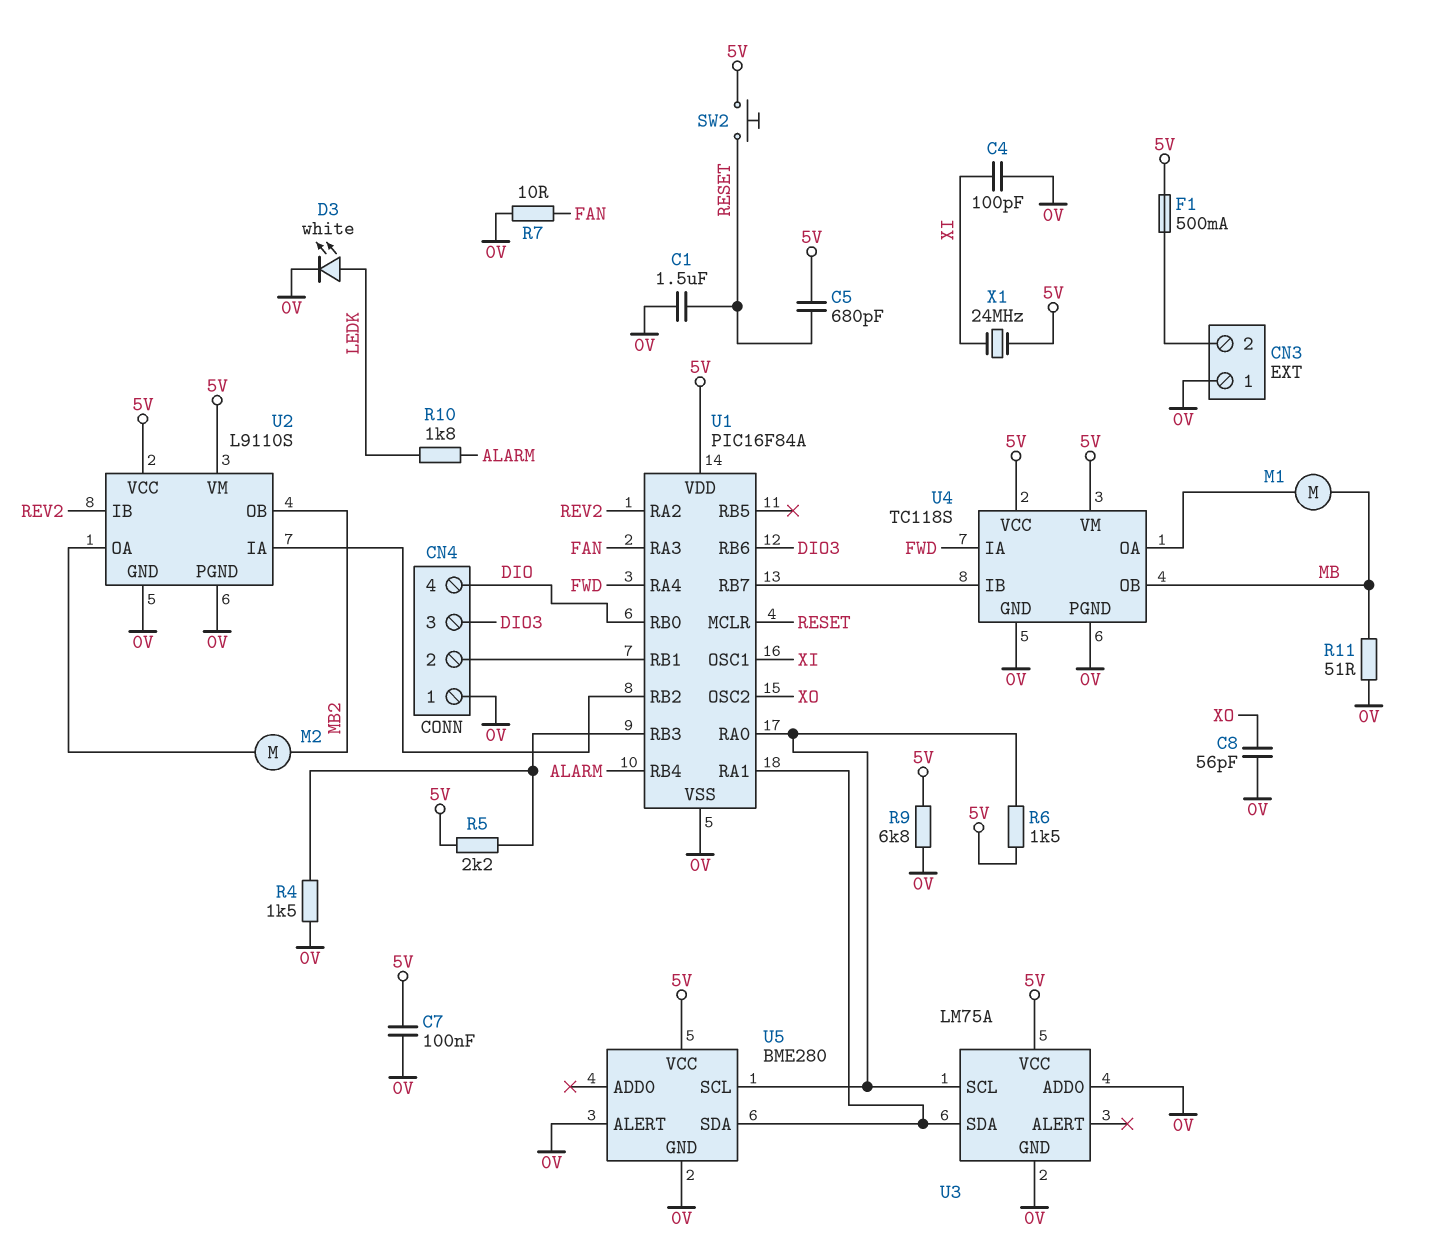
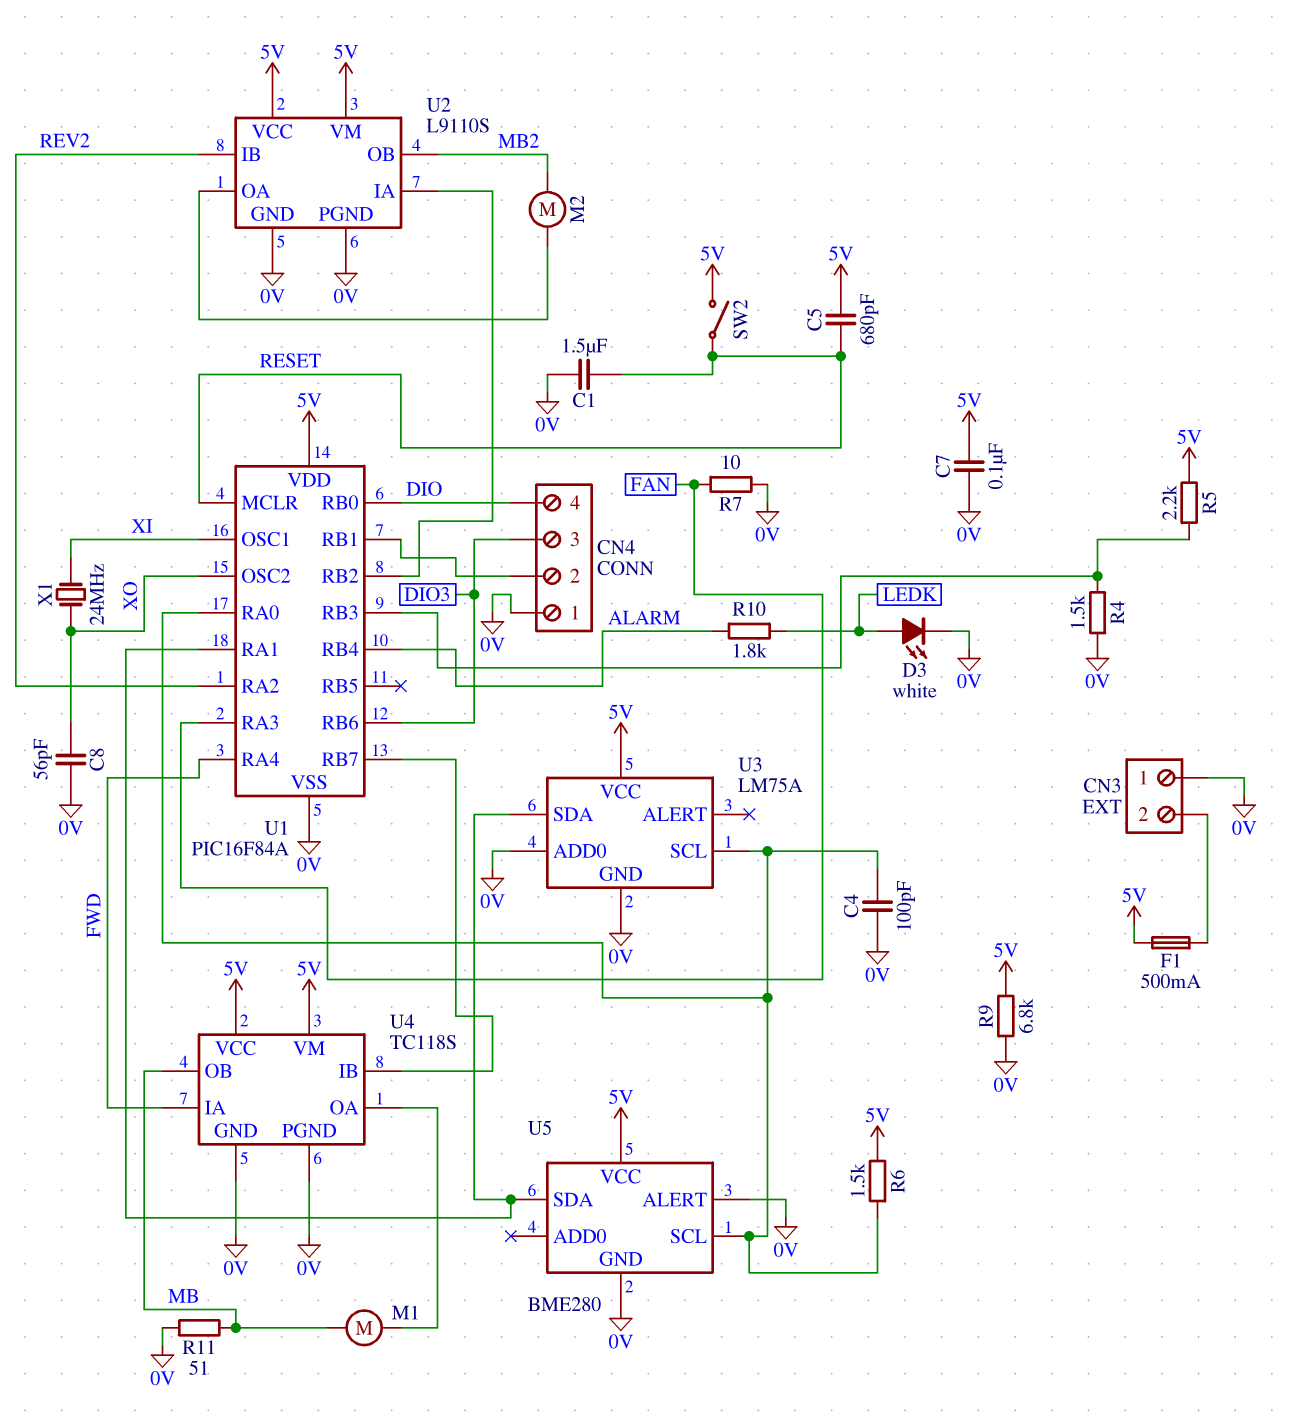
C4: 100pF (0V, XI) -> 100pF (0V, U1/RA0)
SW2: button (5V, RESET) -> switch (5V, RESET)
X1: 24MHz (5V, XI) -> 24MHz (XI, XO)

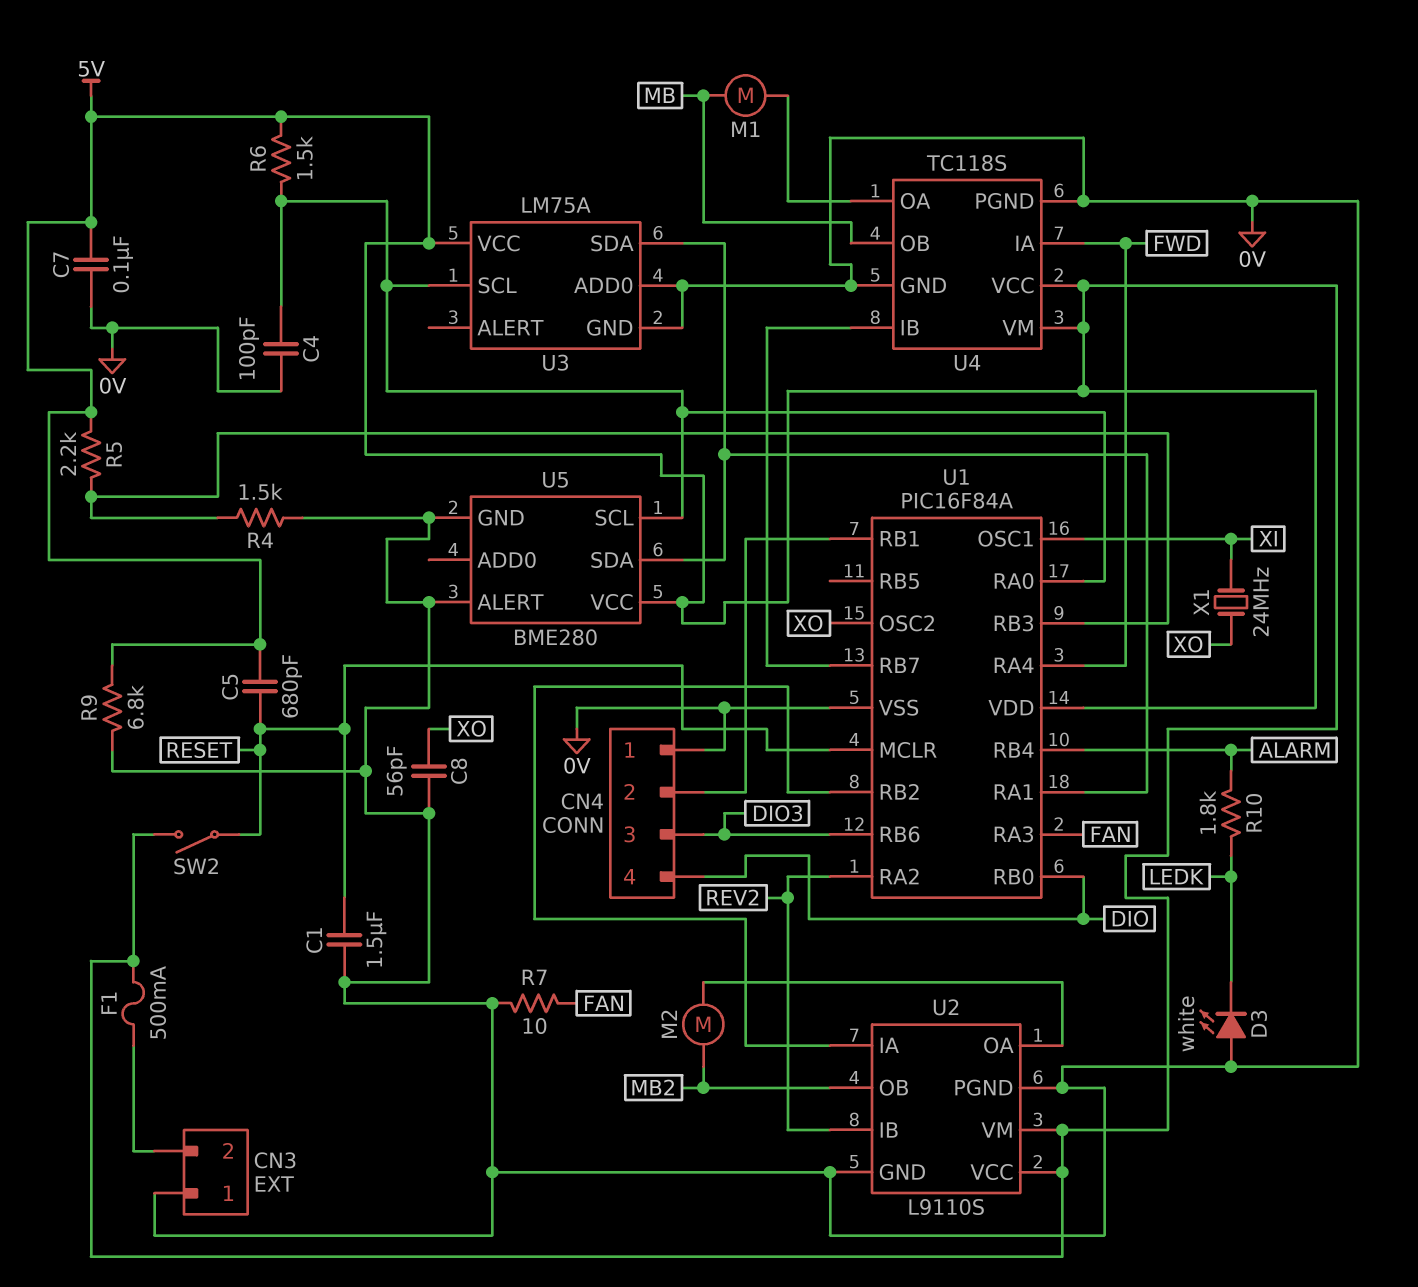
D3: LED white (A LEDK, K 0V) -> LED white (A 0V, K LEDK)
R11: 51 (0V, MB) -> none

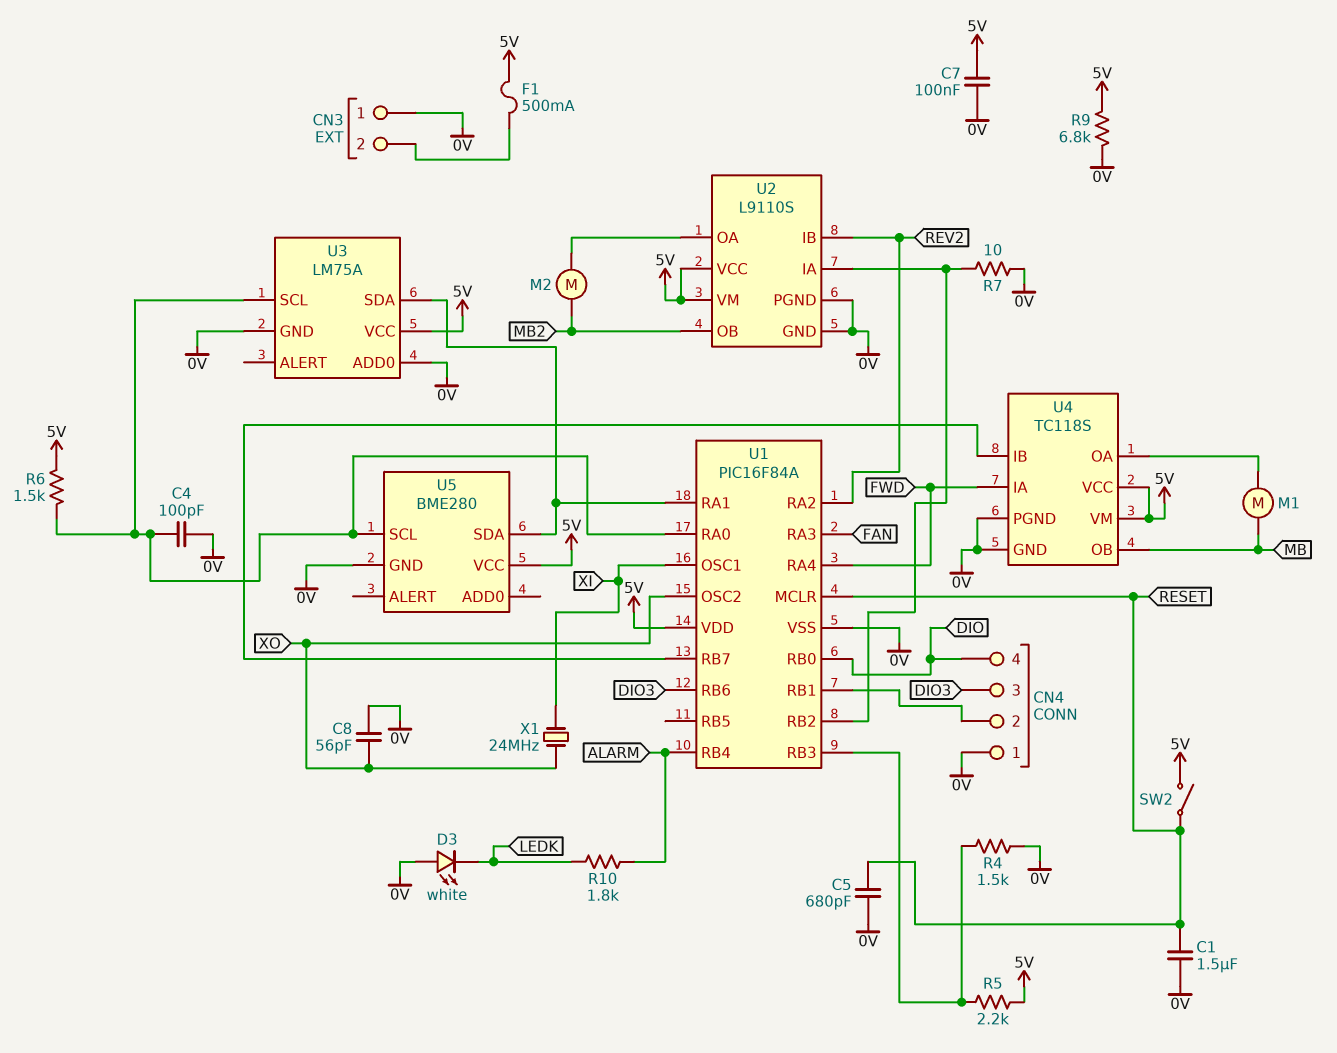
C5: 680pF (5V, RESET) -> 680pF (0V, RESET)
R7: 10 (0V, FAN) -> 10 (0V, U1/RB2)
U5 pin ALERT: 0V -> none

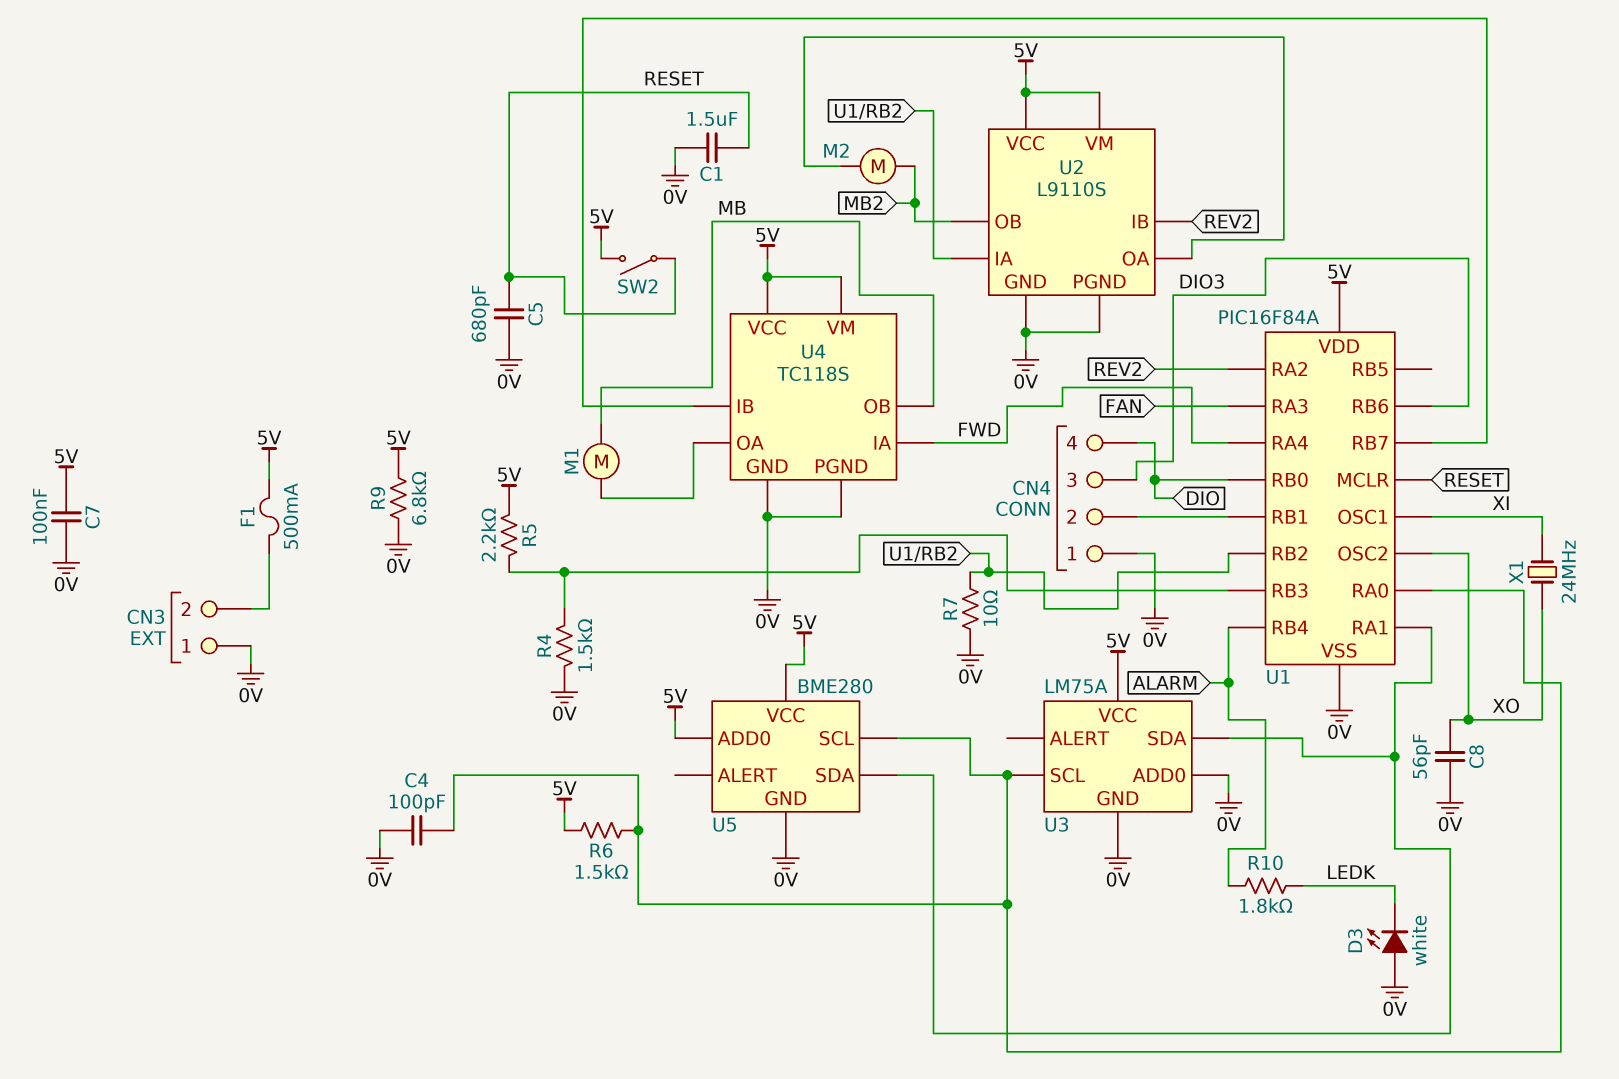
U5 pin ADD0: none -> 5V

